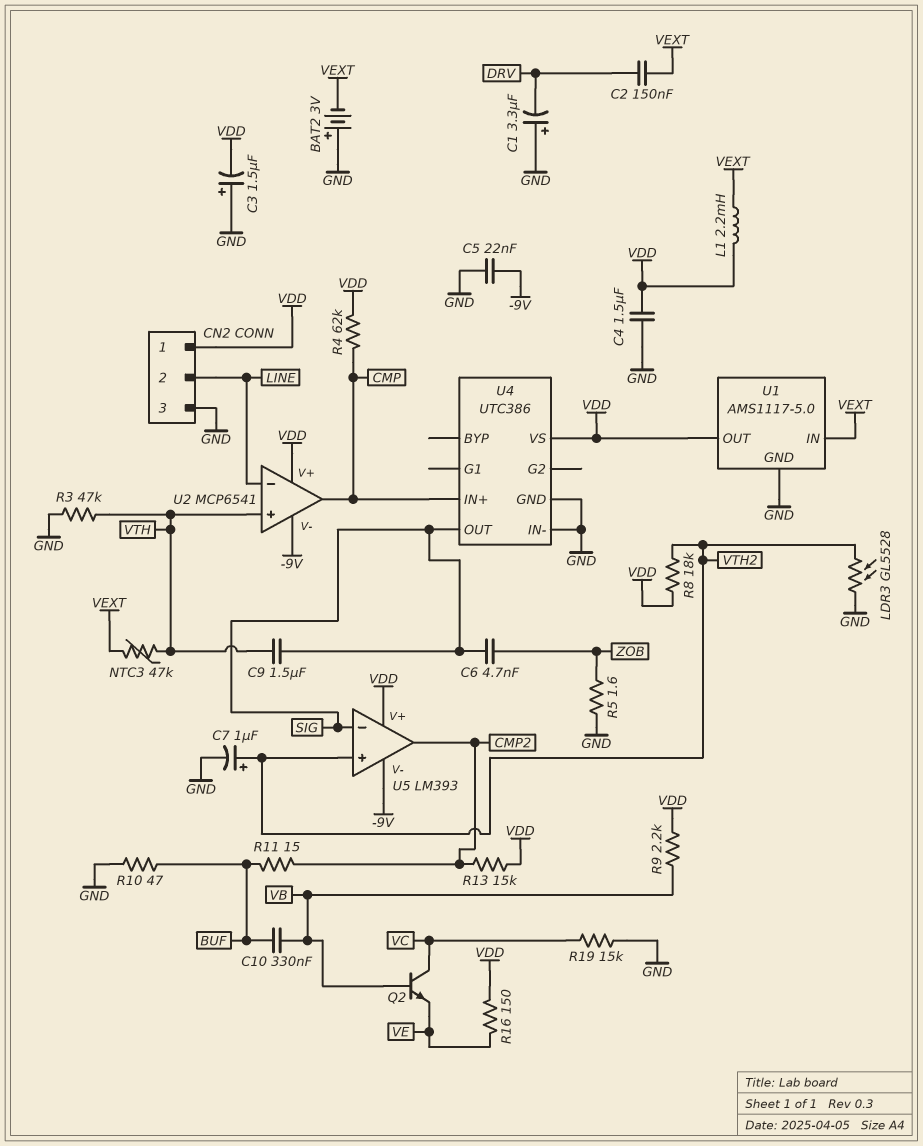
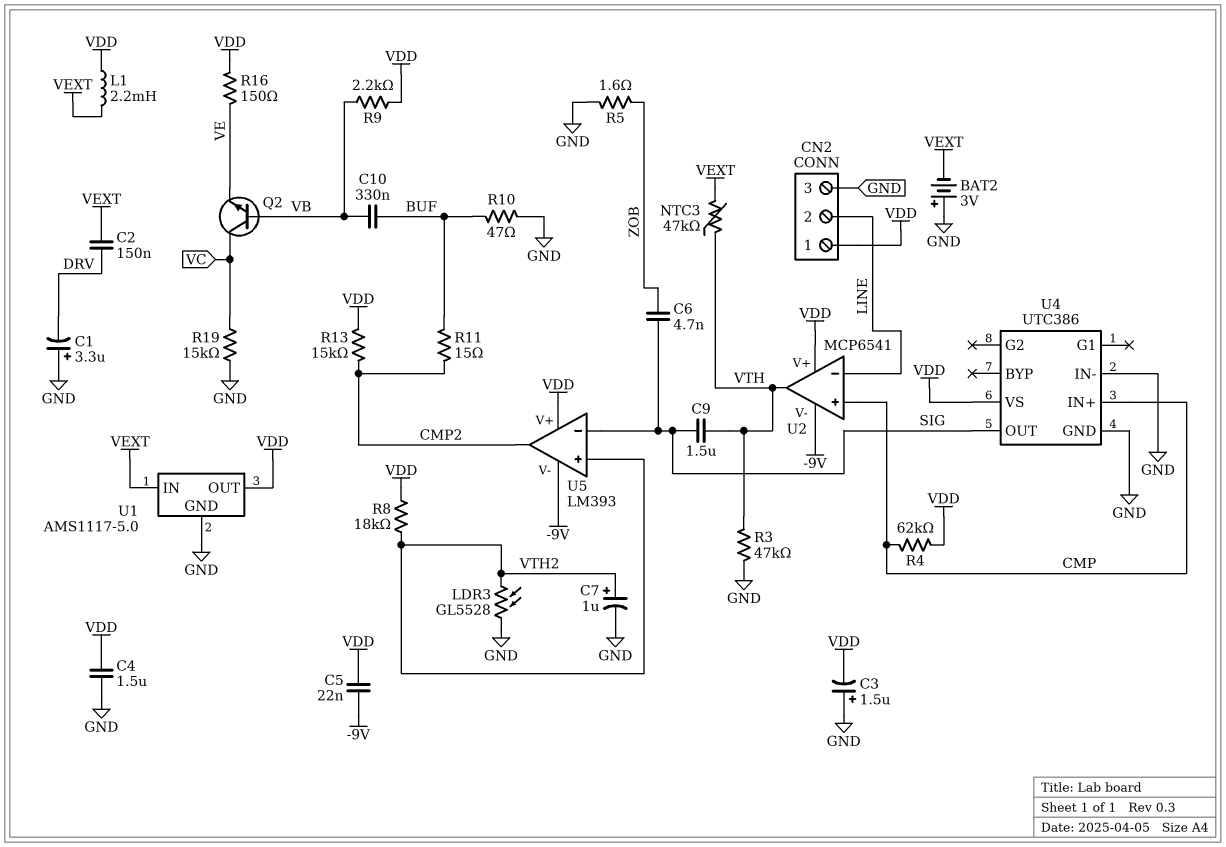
C5: 22nF (-9V, GND) -> 22nF (-9V, VDD)
U2 pin in+: VTH -> CMP
U2 pin out: CMP -> VTH

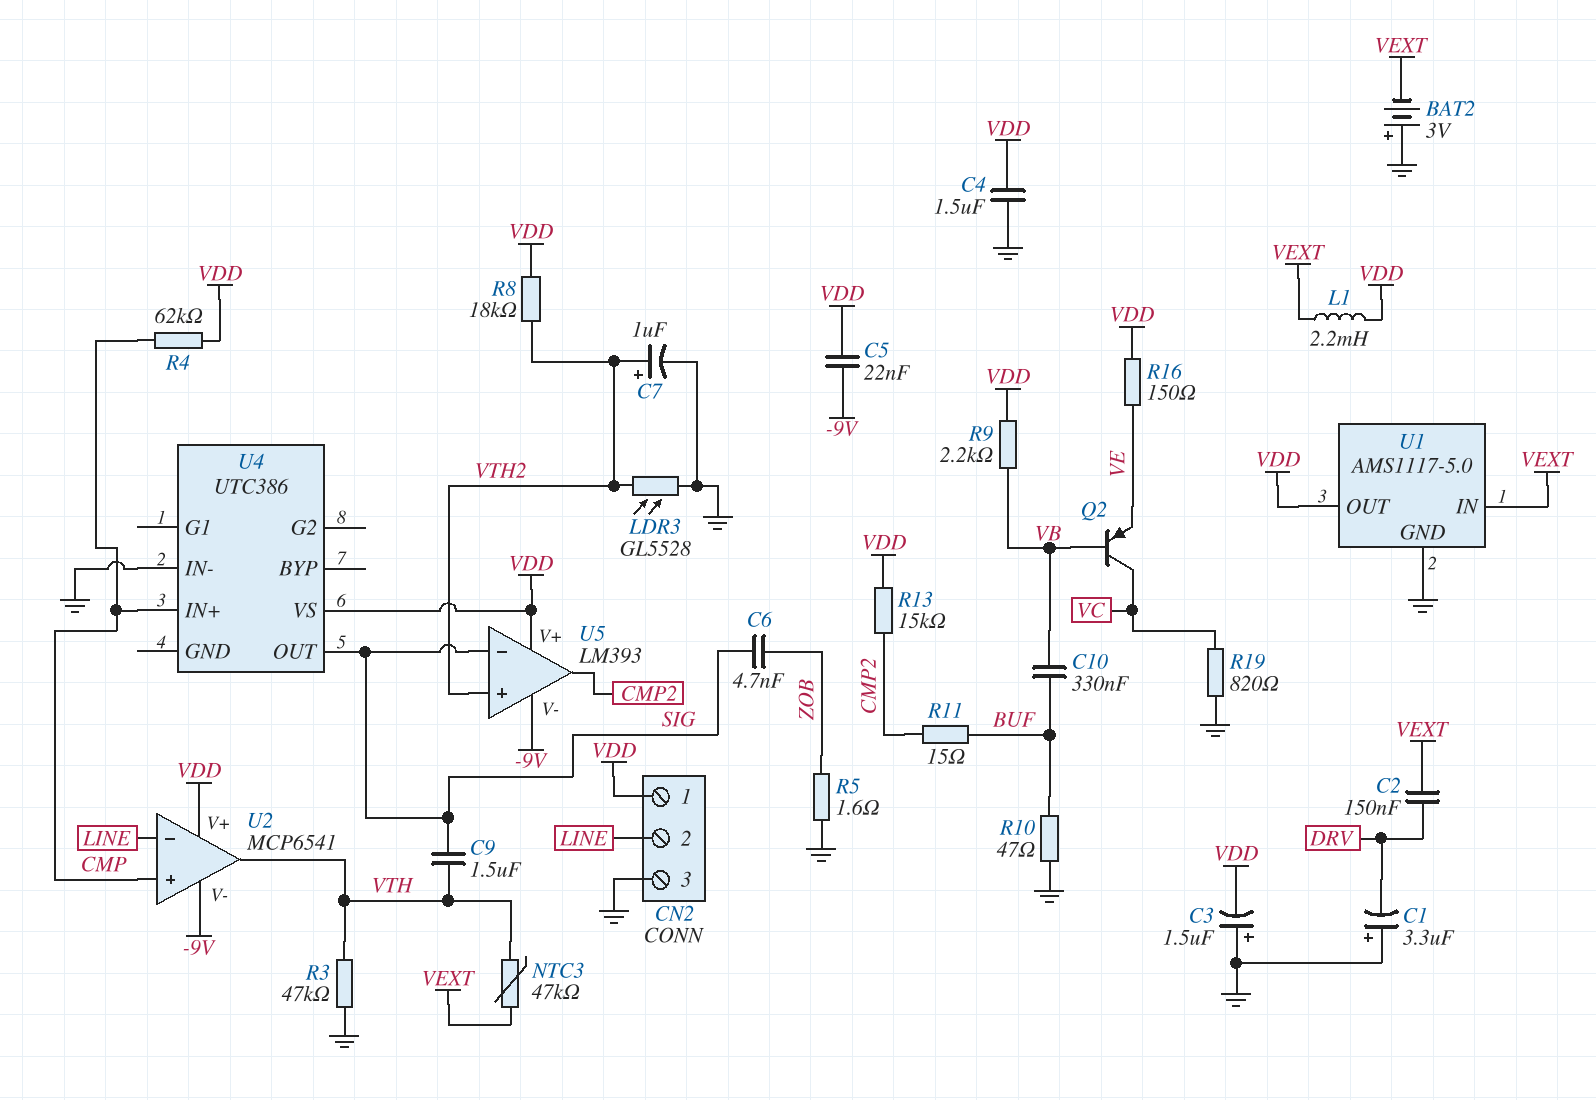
Q2: NPN (B VB, C VC, E VE) -> PNP (B VB, C VC, E VE)
R19: 15k (GND, VC) -> 820 (GND, VC)
U4 pin GND: GND -> none

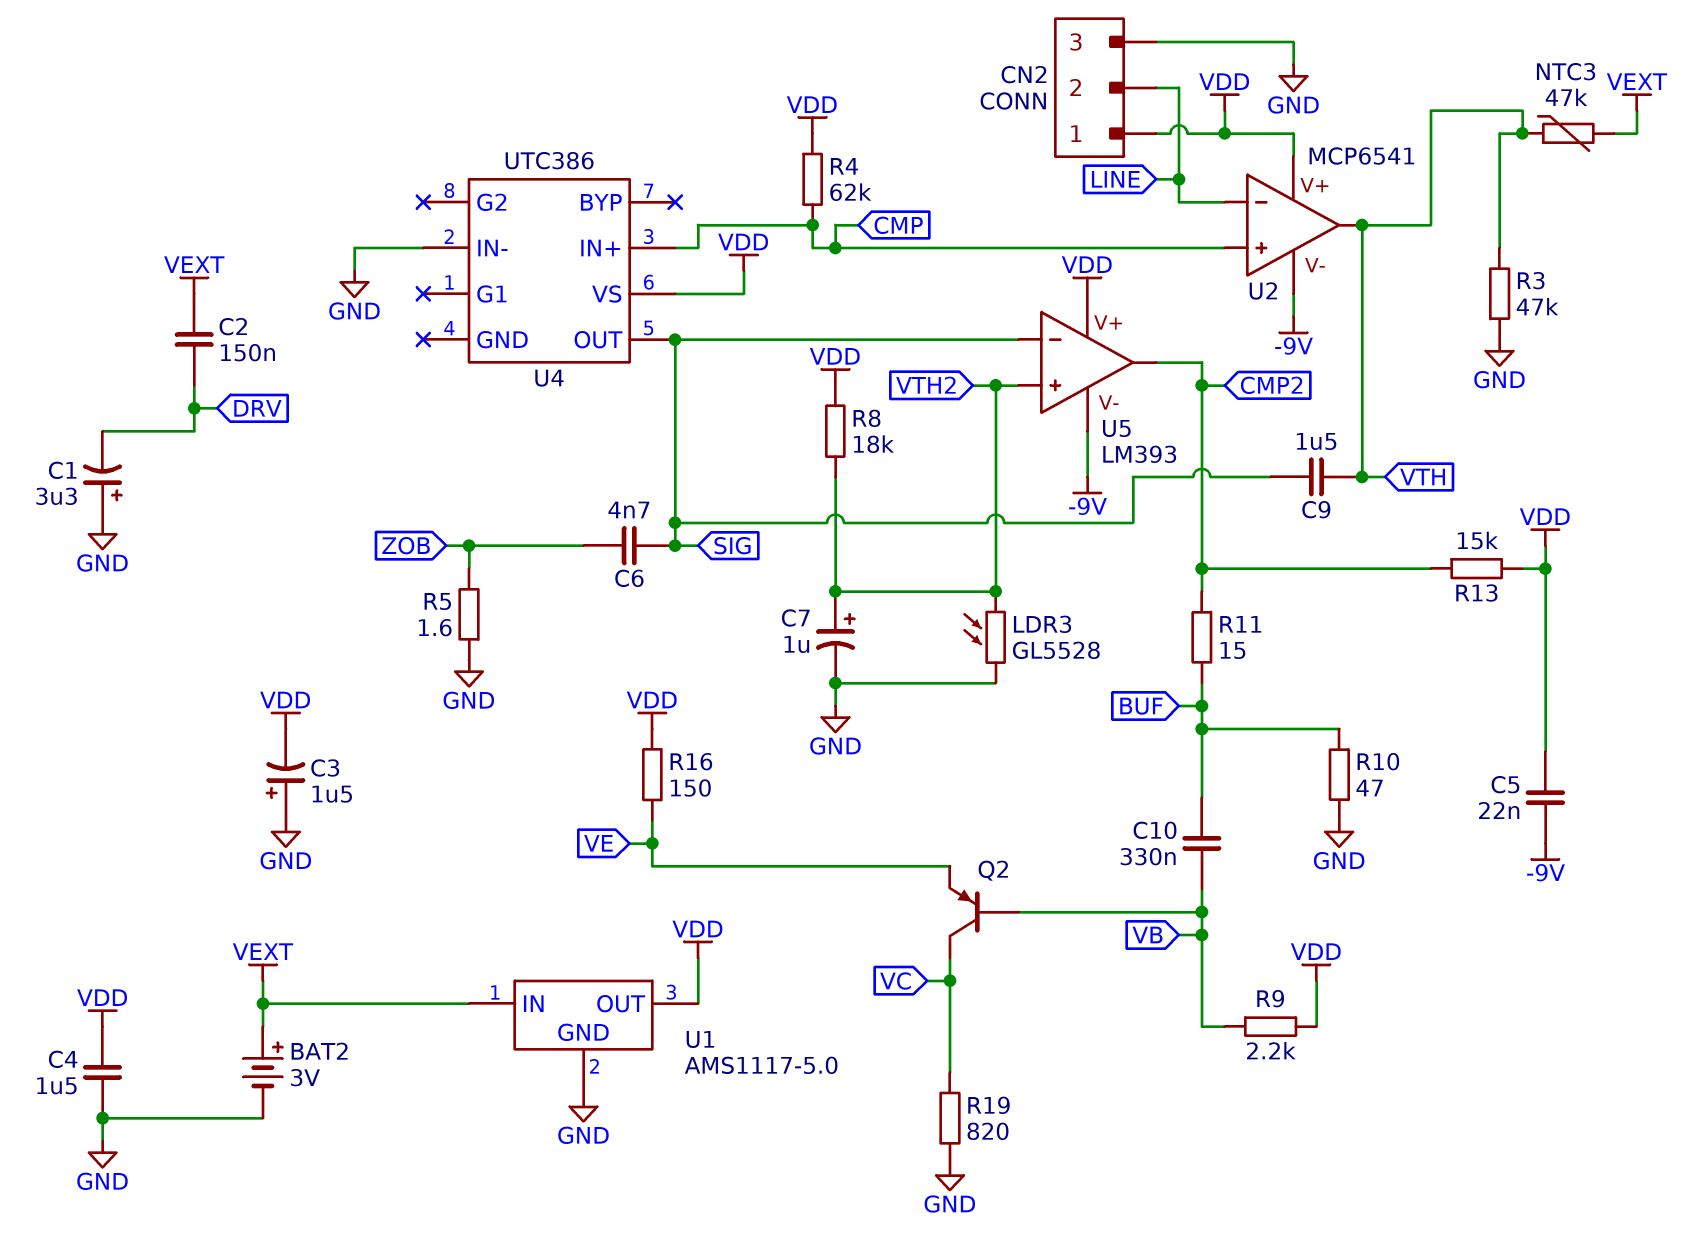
BAT2: 3V (plus GND, minus VEXT) -> 3V (plus VEXT, minus GND)
L1: 2.2mH (VDD, VEXT) -> none

